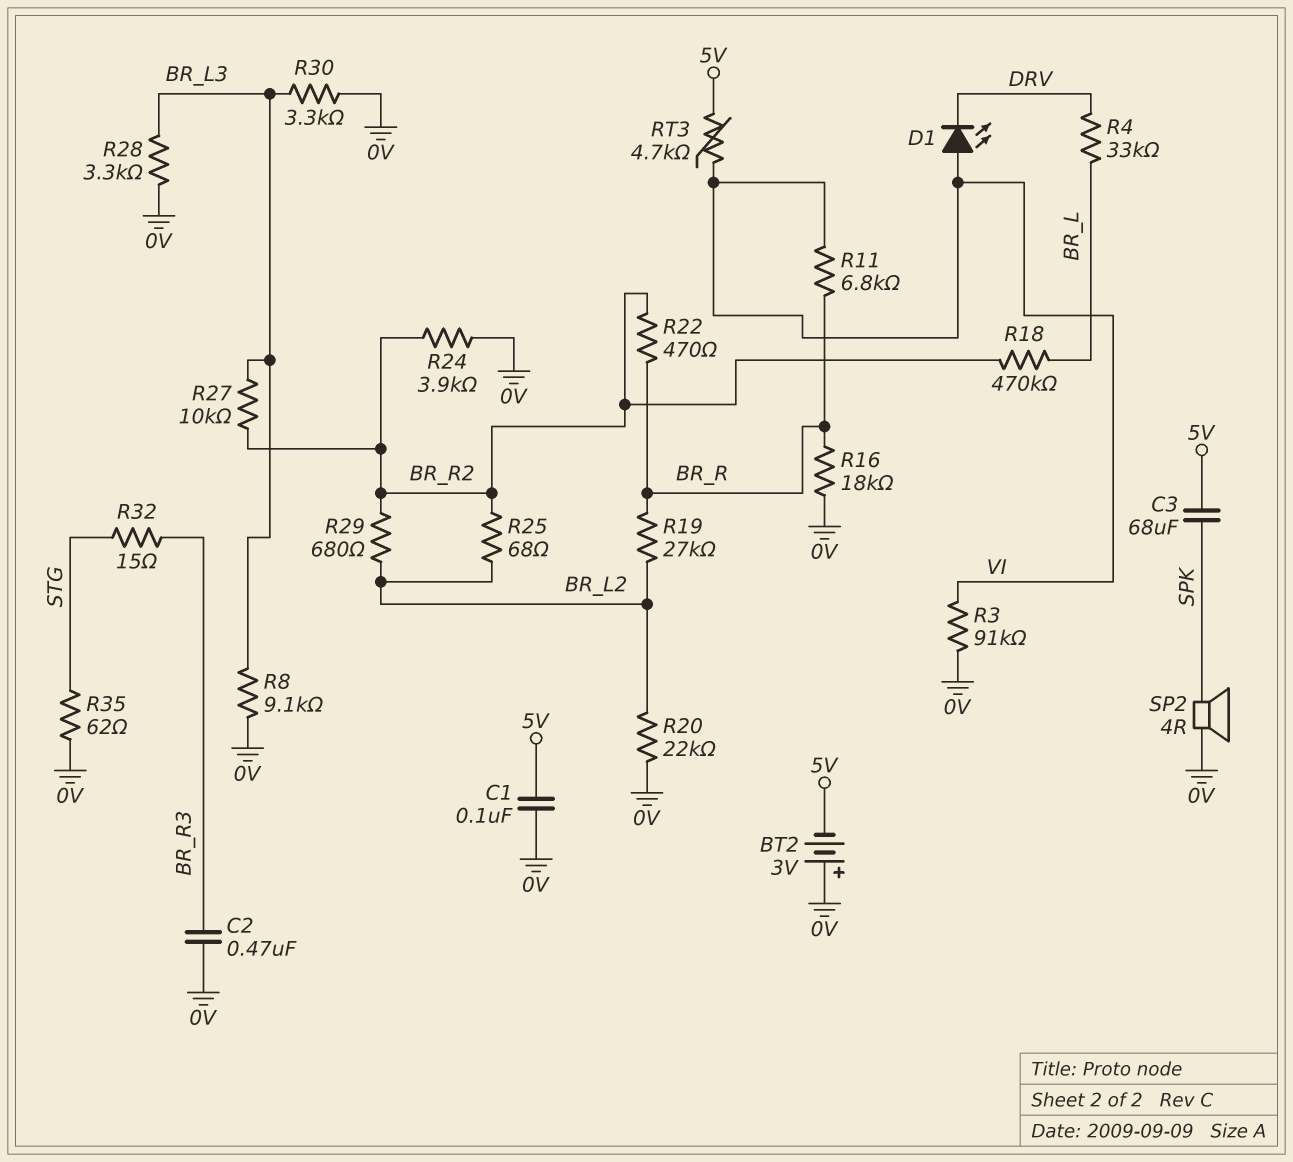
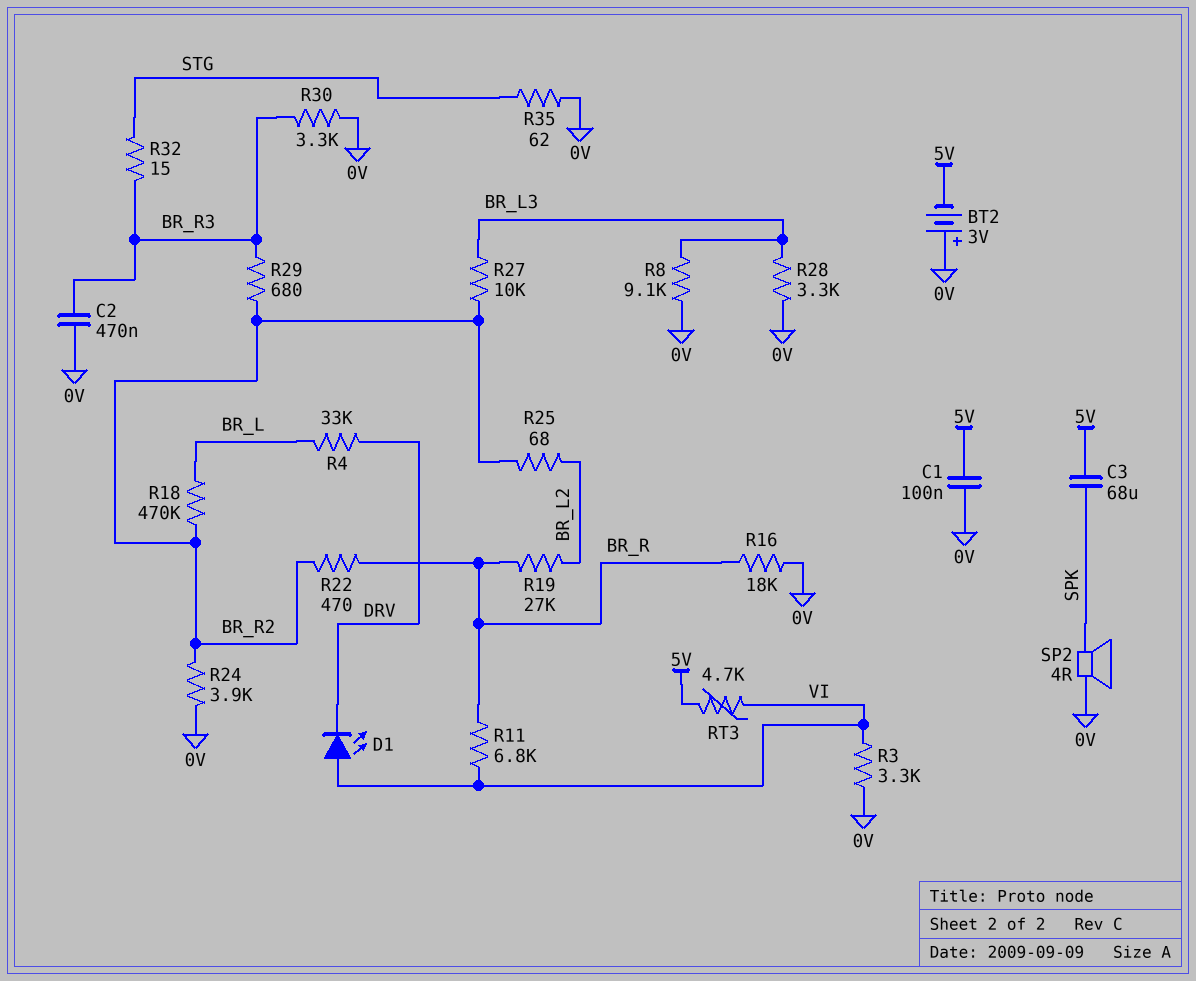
R3: 91k (0V, VI) -> 3.3k (0V, VI)
R20: 22k (0V, BR_L2) -> none
R29: 680 (BR_L2, BR_R2) -> 680 (BR_R2, BR_R3)
R30: 3.3k (0V, BR_L3) -> 3.3k (0V, BR_R3)

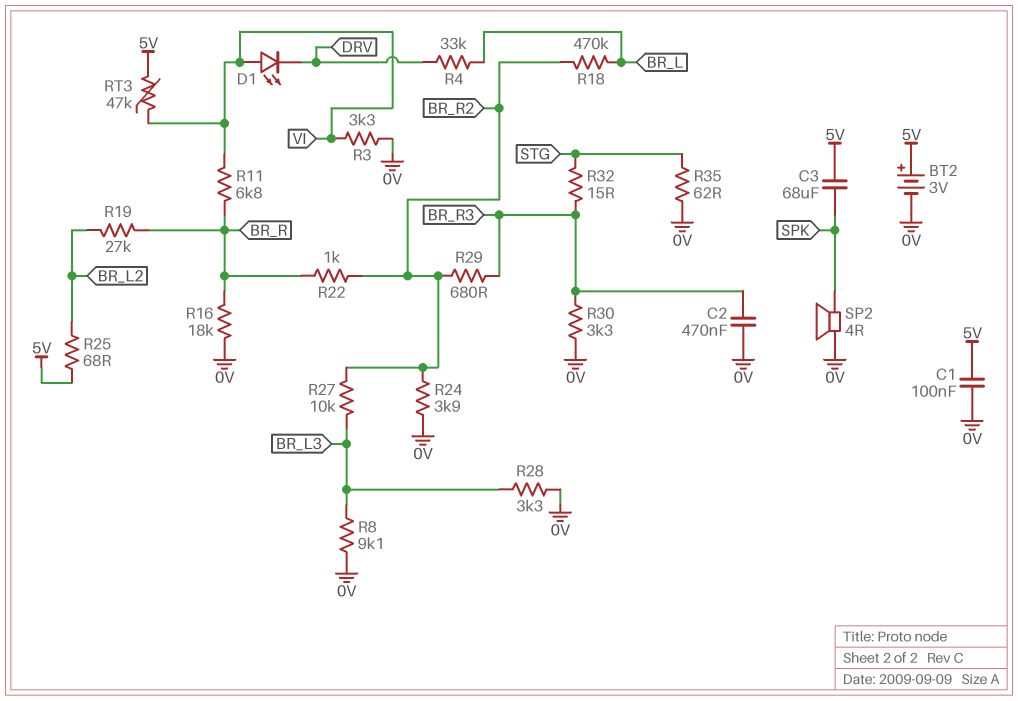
BT2: 3V (plus 0V, minus 5V) -> 3V (plus 5V, minus 0V)
R22: 470 (BR_R, BR_R2) -> 1k (BR_R, BR_R2)
R25: 68 (BR_L2, BR_R2) -> 68 (5V, BR_L2)
RT3: 4.7k (5V, VI) -> 47k (5V, VI)

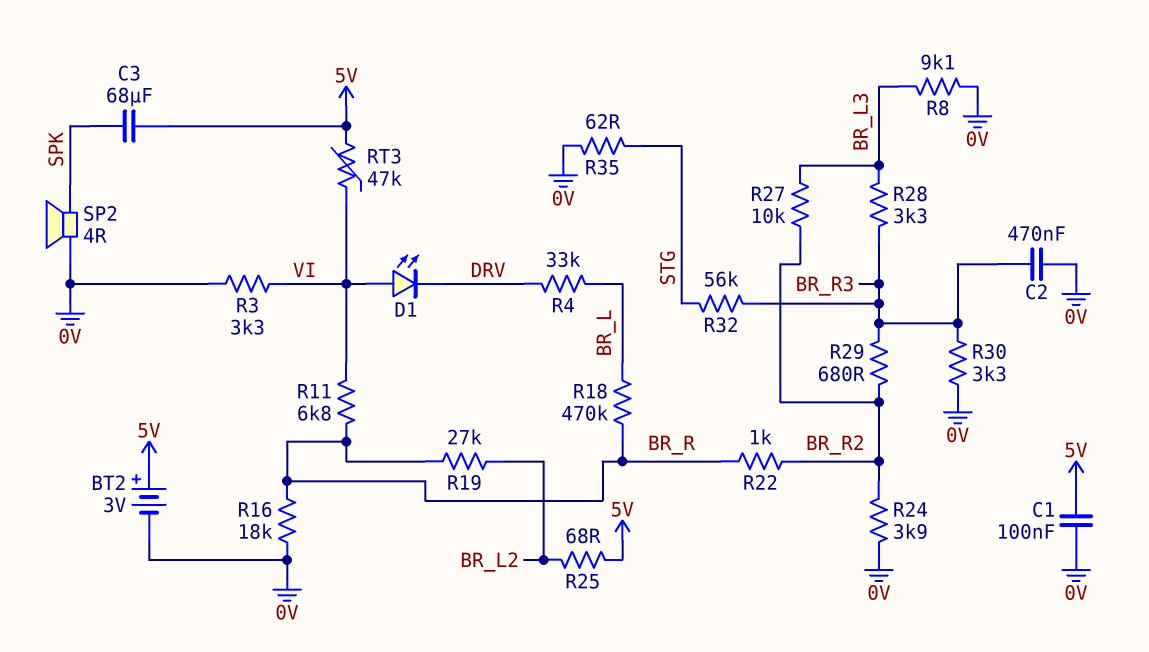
R18: 470k (BR_L, BR_R2) -> 470k (BR_L, BR_R)
R28: 3.3k (0V, BR_L3) -> 3.3k (BR_L3, BR_R3)
R32: 15 (BR_R3, STG) -> 56k (BR_R3, STG)

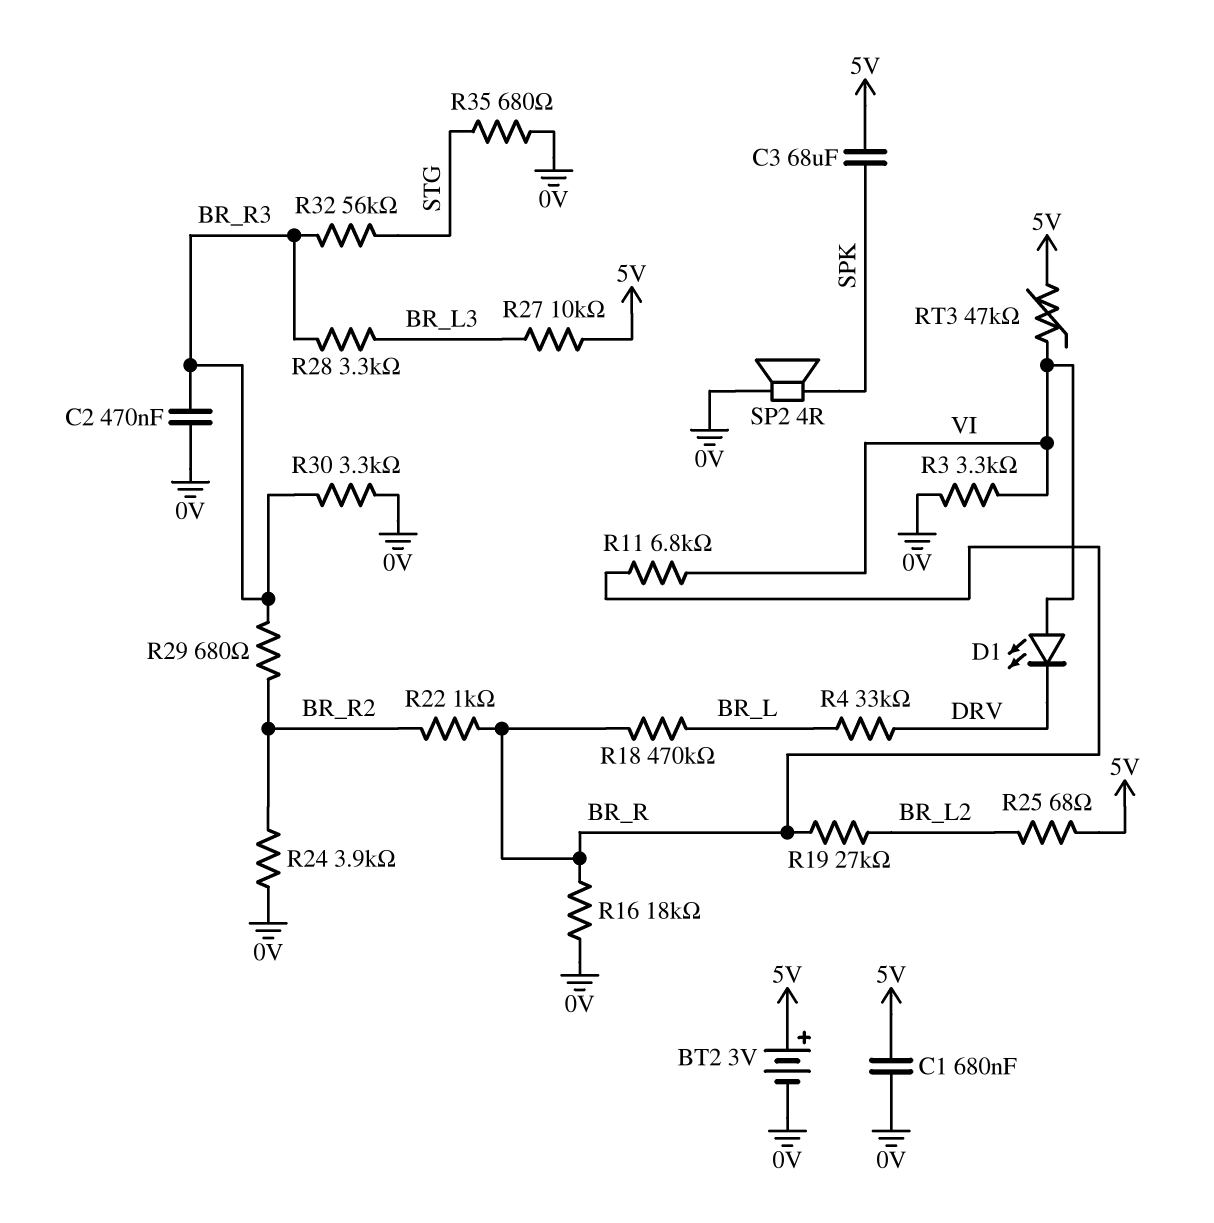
C1: 100nF (0V, 5V) -> 680nF (0V, 5V)
R8: 9.1k (0V, BR_L3) -> none
R27: 10k (BR_L3, BR_R2) -> 10k (5V, BR_L3)
R35: 62 (0V, STG) -> 680 (0V, STG)

